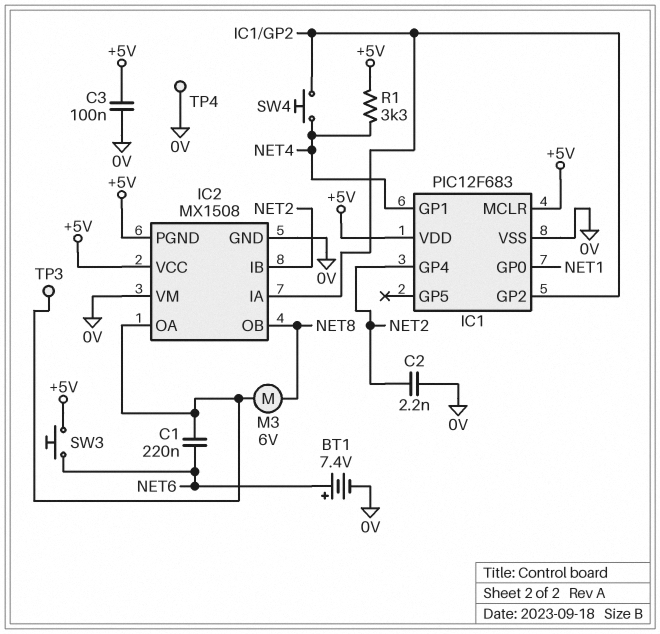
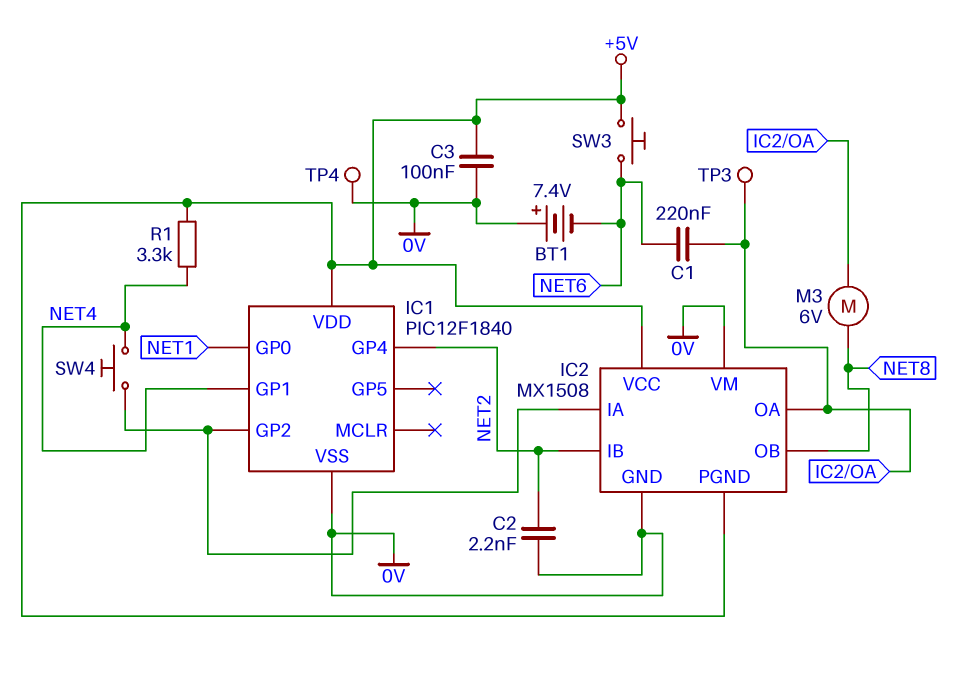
BT1: 7.4V (plus NET6, minus 0V) -> 7.4V (plus 0V, minus NET6)
IC1: PIC12F683 -> PIC12F1840
IC1 pin MCLR: +5V -> none

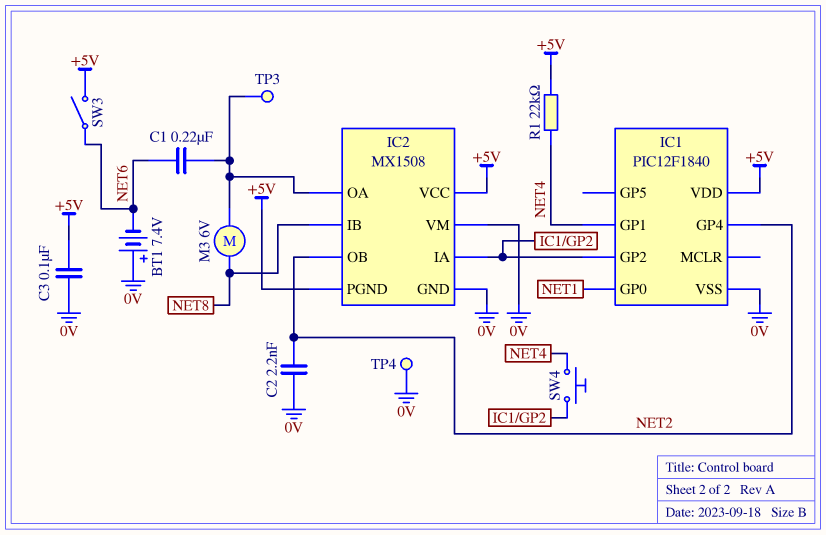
IC2 pin IB: NET2 -> NET8
IC2 pin OB: NET8 -> NET2
R1: 3.3k (+5V, NET4) -> 22k (+5V, NET4)
SW3: button (+5V, NET6) -> switch (+5V, NET6)

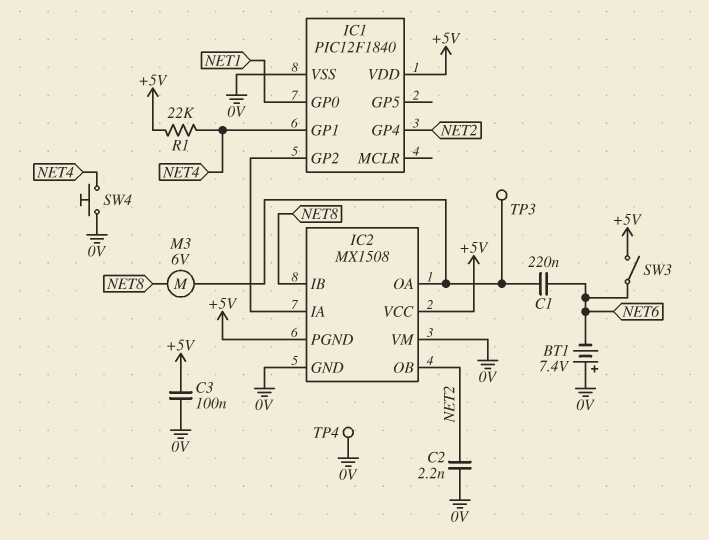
SW4: button (IC1/GP2, NET4) -> button (0V, NET4)

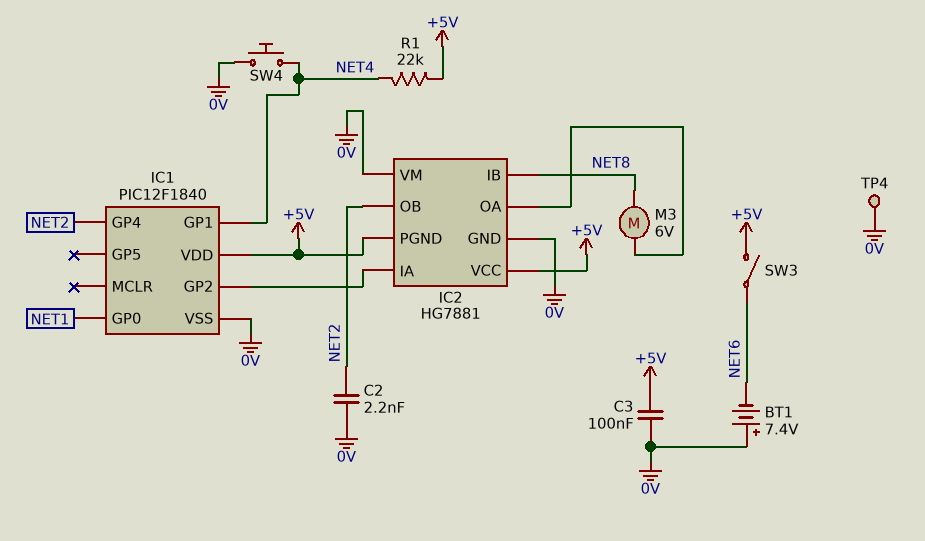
C1: 220nF (IC2/OA, NET6) -> none
IC2: MX1508 -> HG7881
TP3: test point (IC2/OA) -> none

